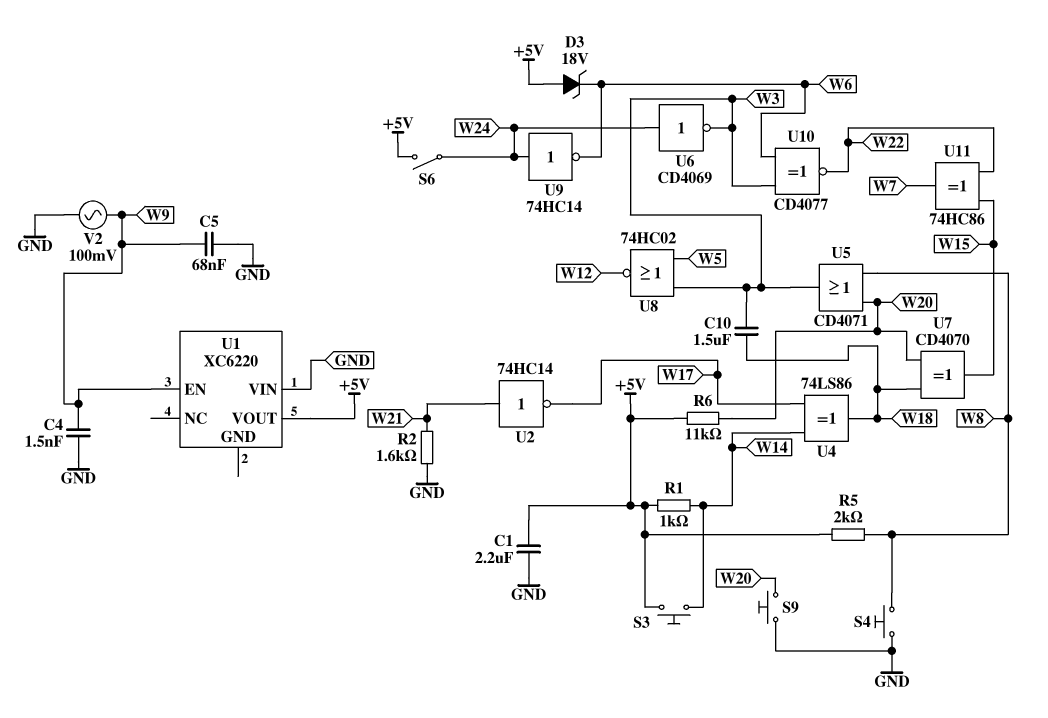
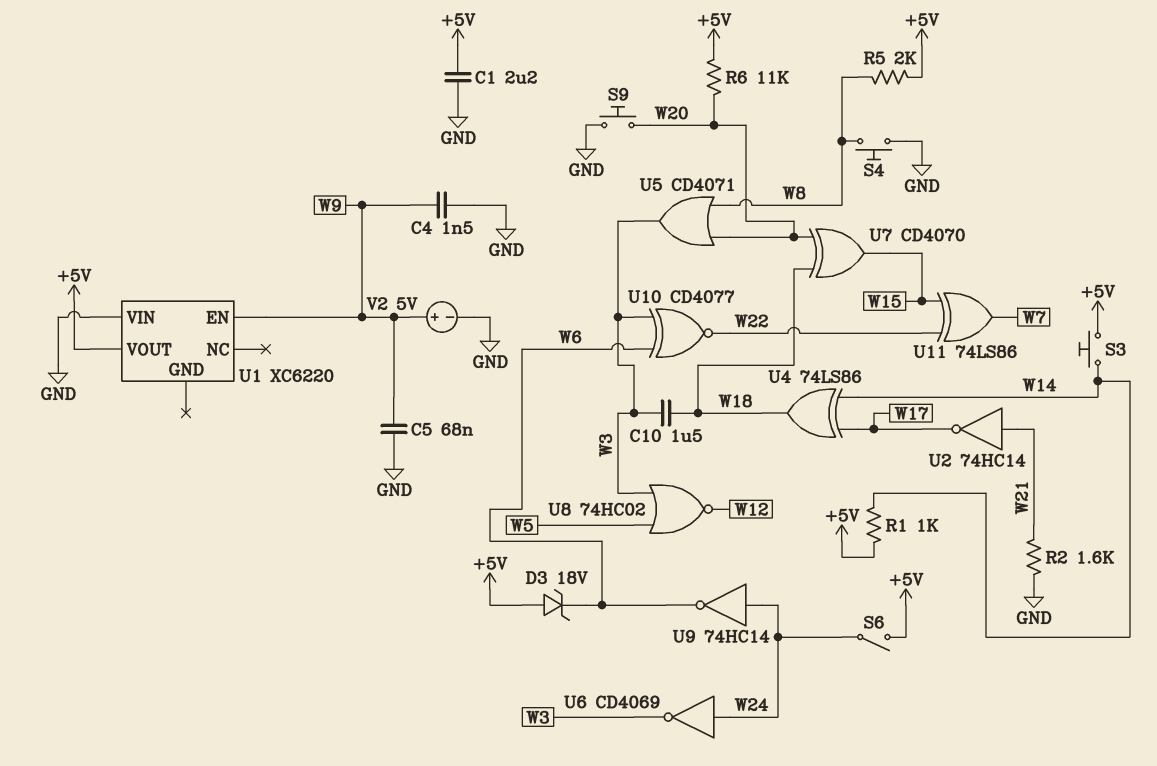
U11: XOR 74HC86 (in W15, in W22, out W7) -> XOR 74LS86 (in W15, in W22, out W7)
V2: AC 100mV (GND, W9) -> 5V (plus W9, minus GND)

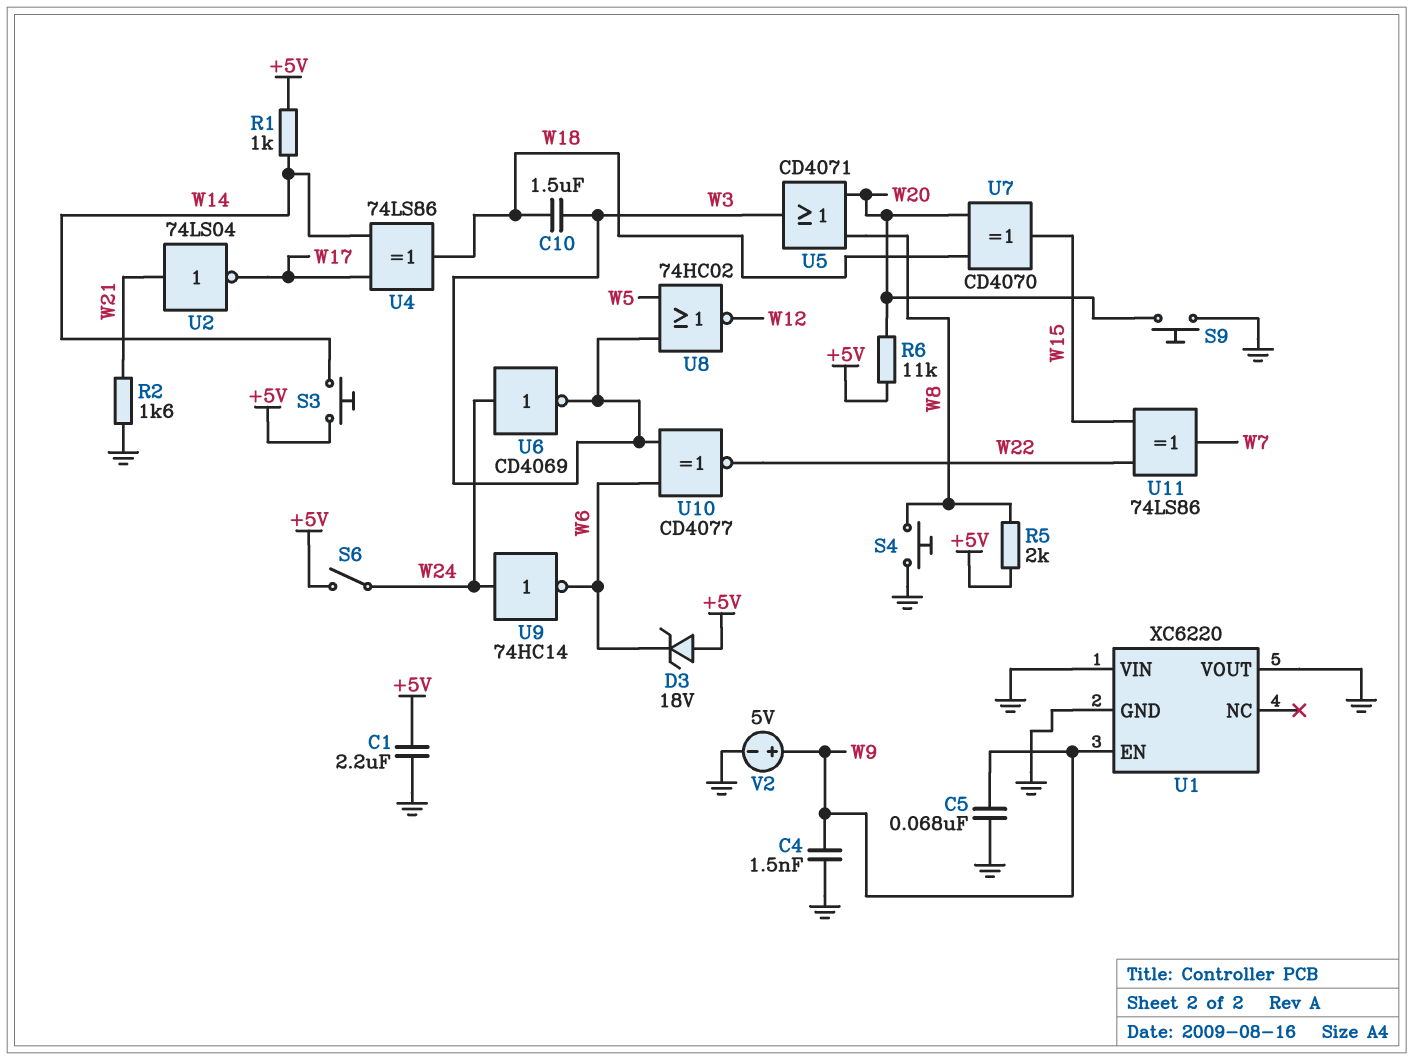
U1 pin GND: none -> GND
U1 pin VOUT: +5V -> GND
U2: NOT 74HC14 (in W21, out W17) -> NOT 74LS04 (in W21, out W17)

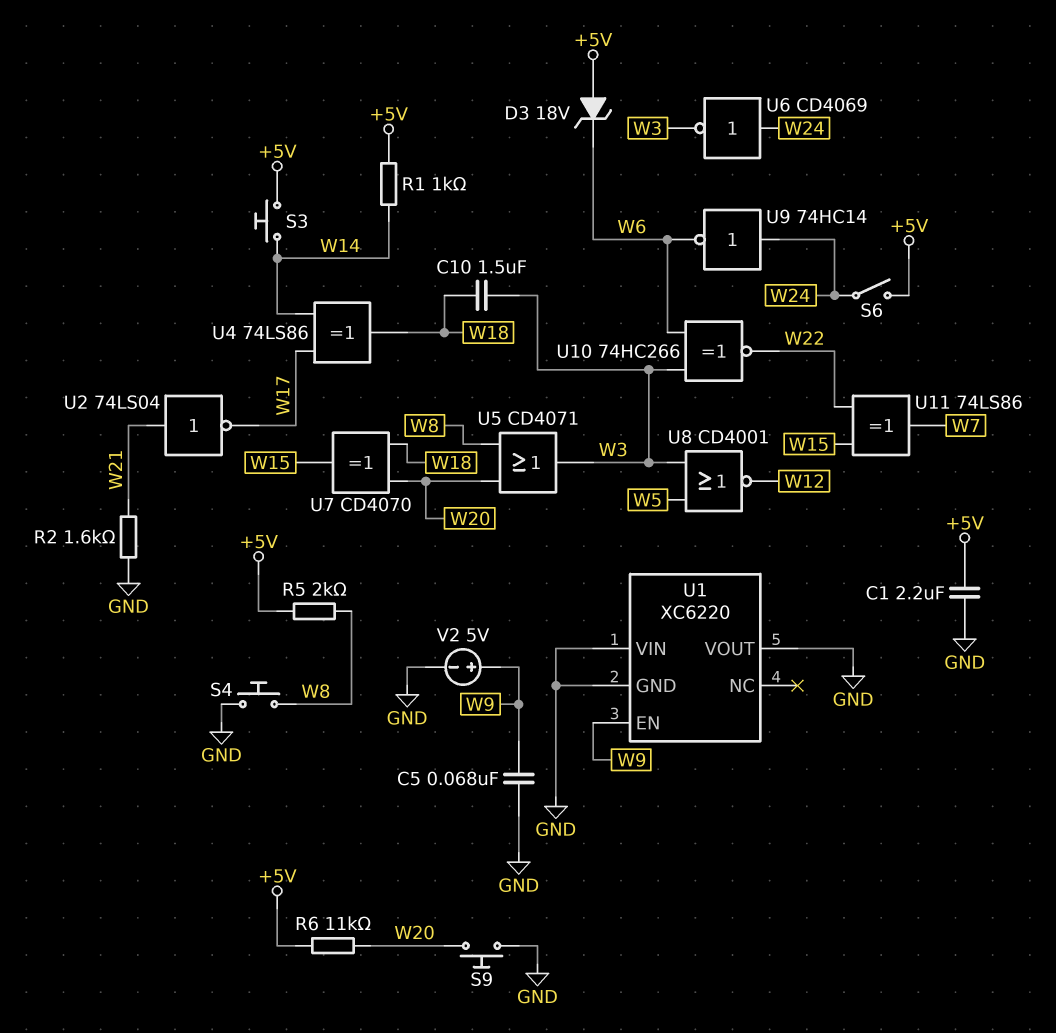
C4: 1.5nF (GND, W9) -> none
U8: NOR 74HC02 (in W3, in W5, out W12) -> NOR CD4001 (in W3, in W5, out W12)
U10: XNOR CD4077 (in W3, in W6, out W22) -> XNOR 74HC266 (in W3, in W6, out W22)

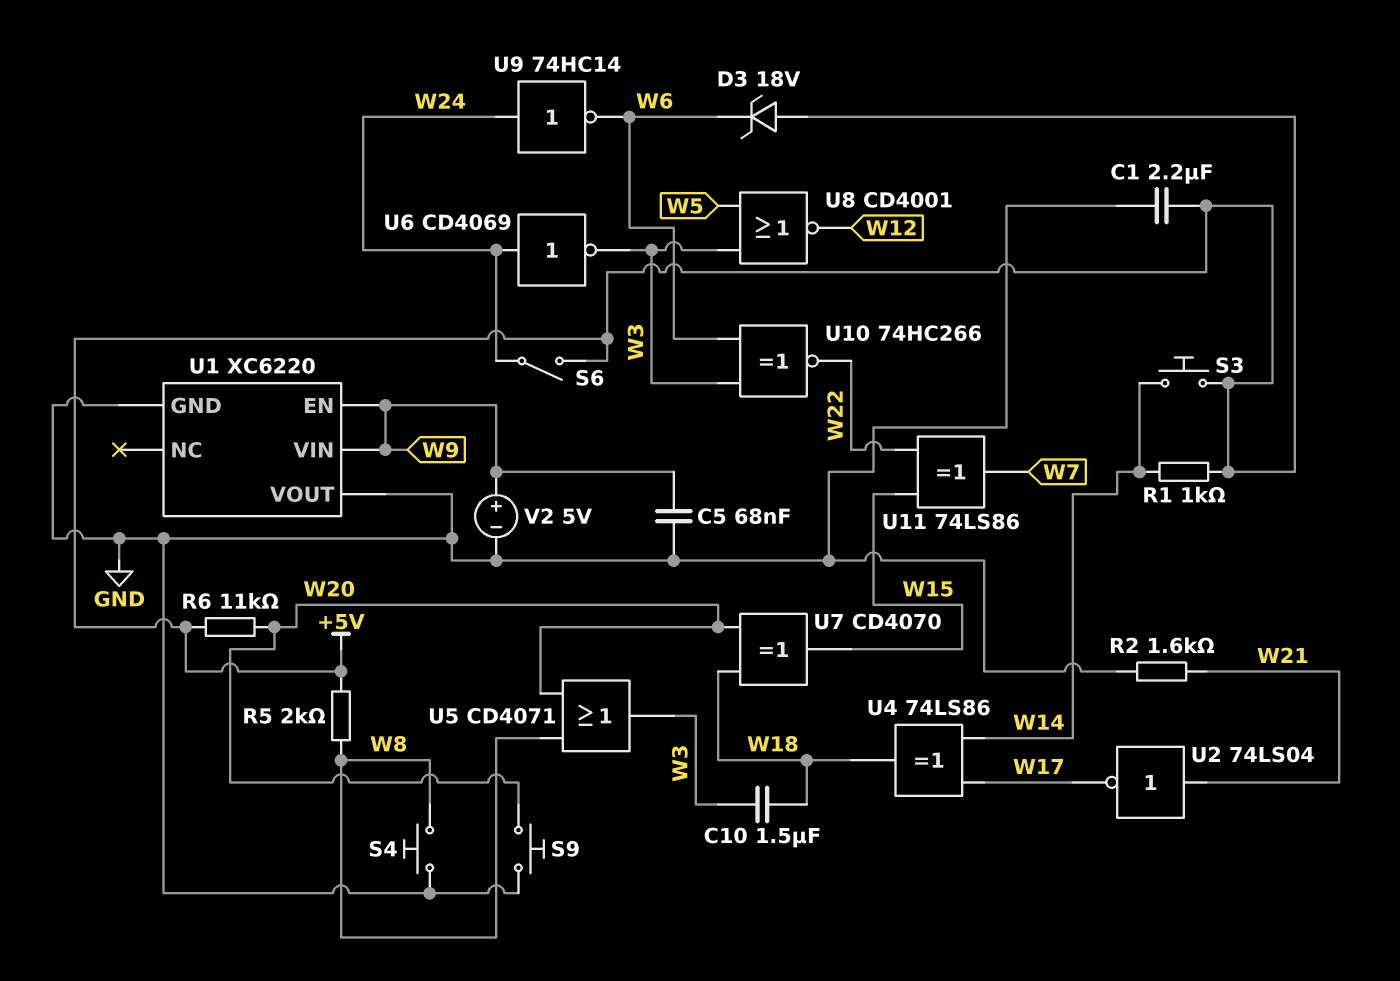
U1 pin VIN: GND -> W9

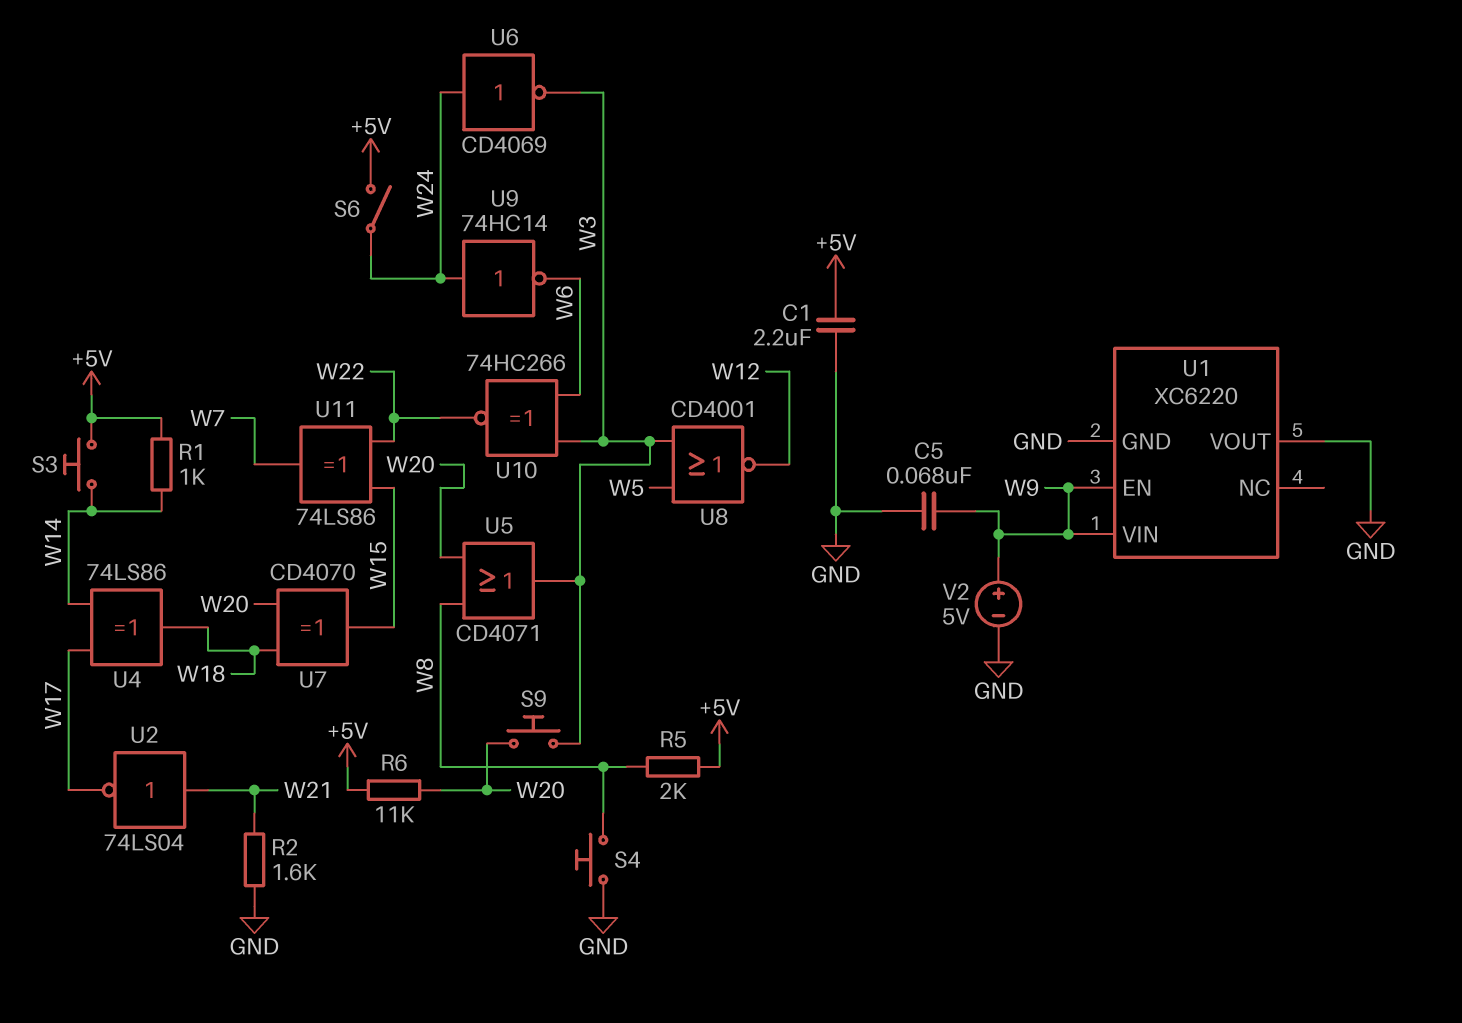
C10: 1.5uF (W3, W18) -> none
D3: zener 18V (A +5V, K W6) -> none
S9: button (GND, W20) -> button (W3, W20)

